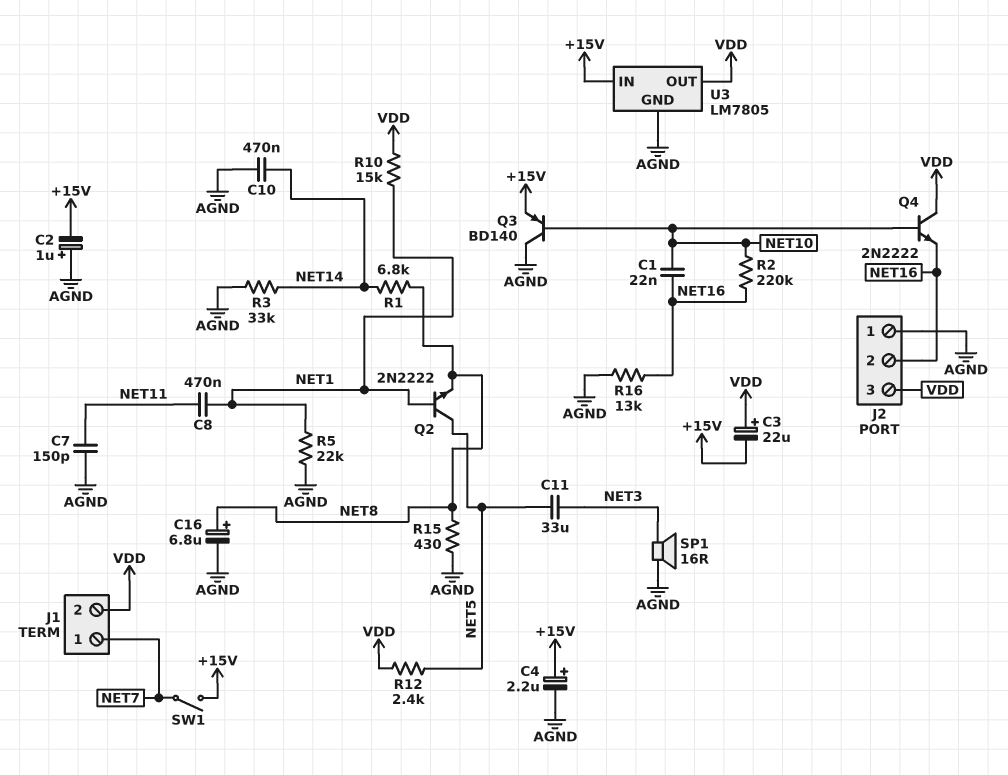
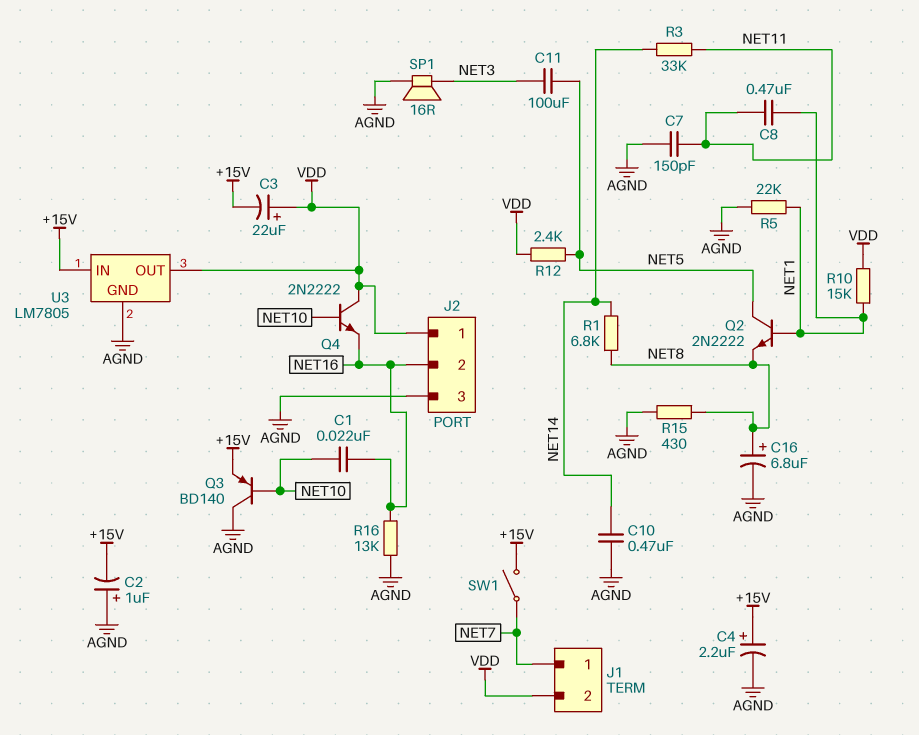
C11: 33uF (NET3, NET5) -> 100uF (NET3, NET5)
J2 pin 1: AGND -> VDD
J2 pin 3: VDD -> AGND
R2: 220k (NET10, NET16) -> none
R3: 33k (AGND, NET14) -> 33k (NET11, NET14)

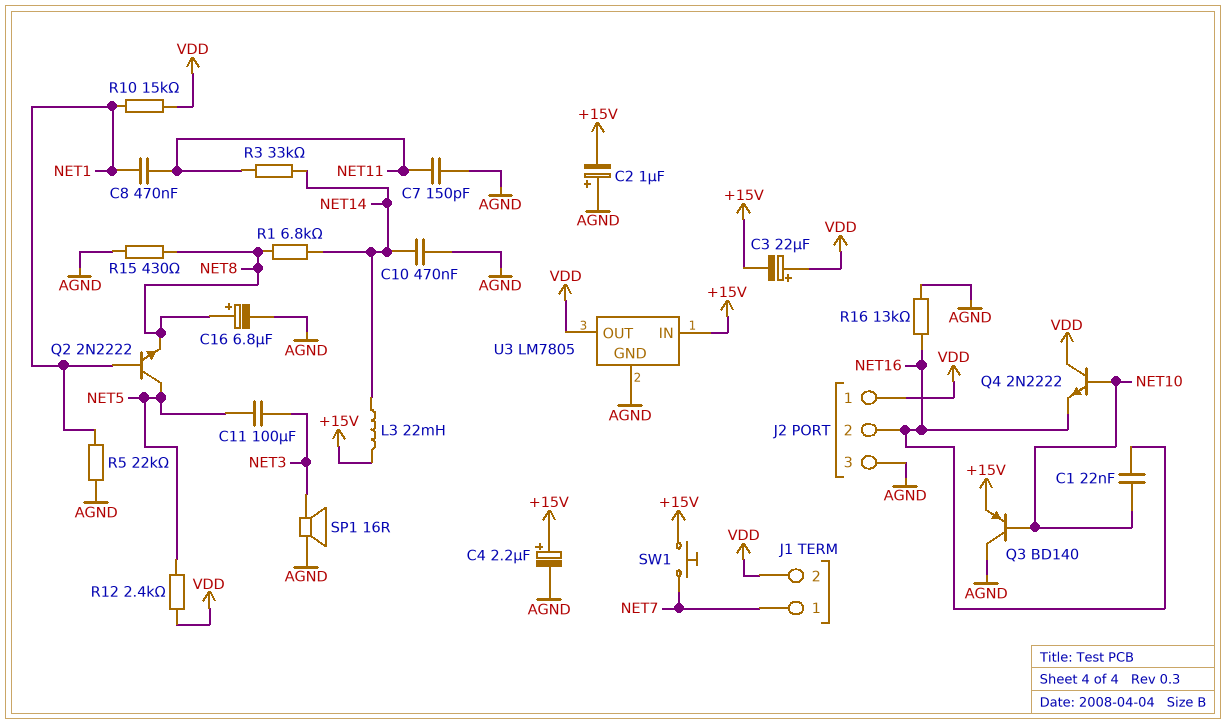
L3: none -> 22mH (+15V, NET14)
SW1: switch (+15V, NET7) -> button (+15V, NET7)

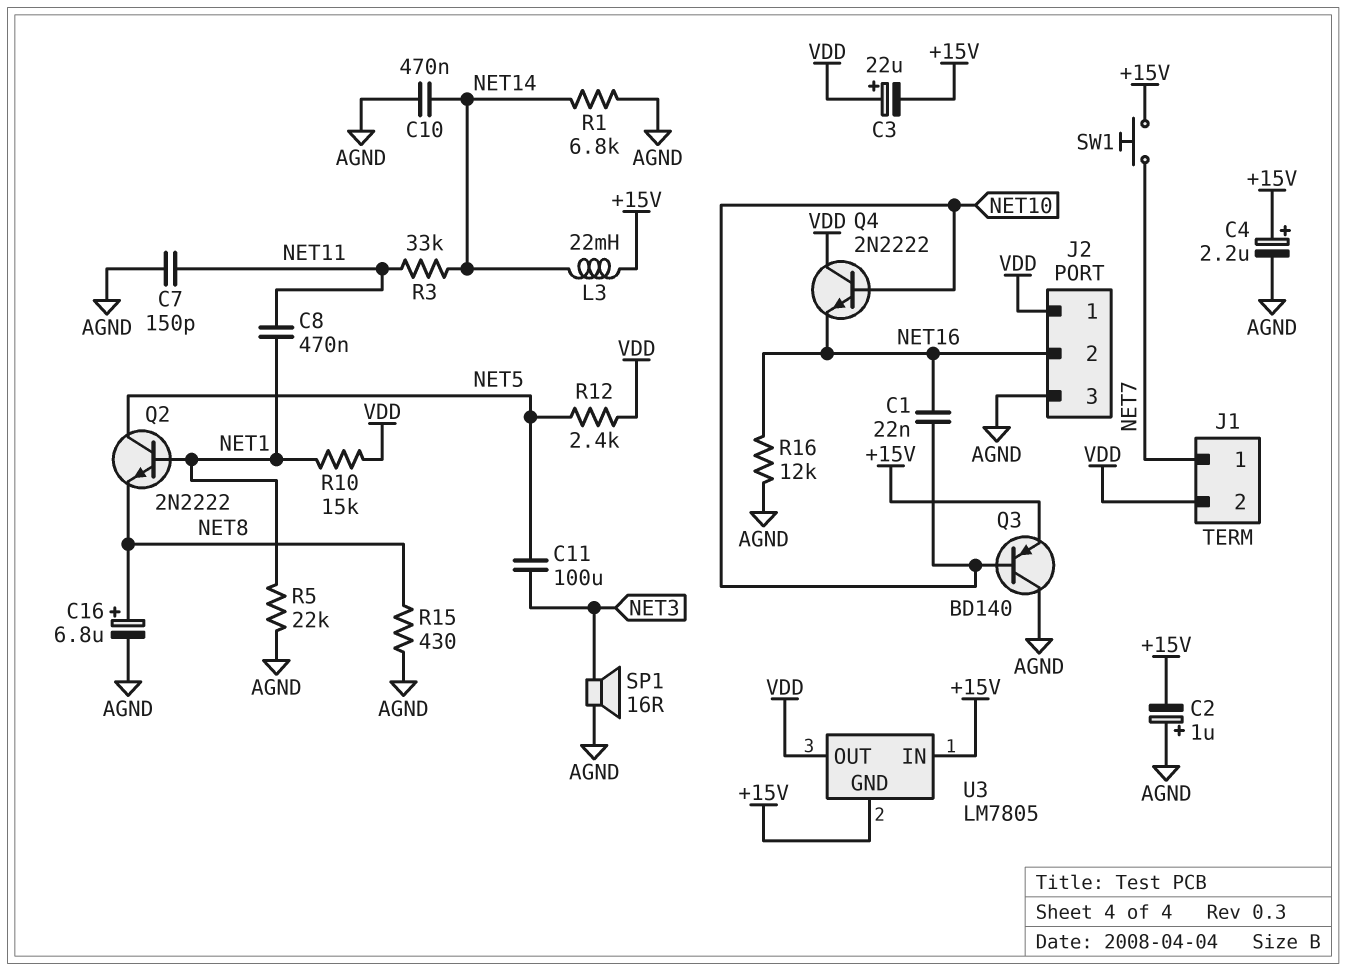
R1: 6.8k (NET8, NET14) -> 6.8k (AGND, NET14)
R16: 13k (AGND, NET16) -> 12k (AGND, NET16)
U3 pin GND: AGND -> +15V

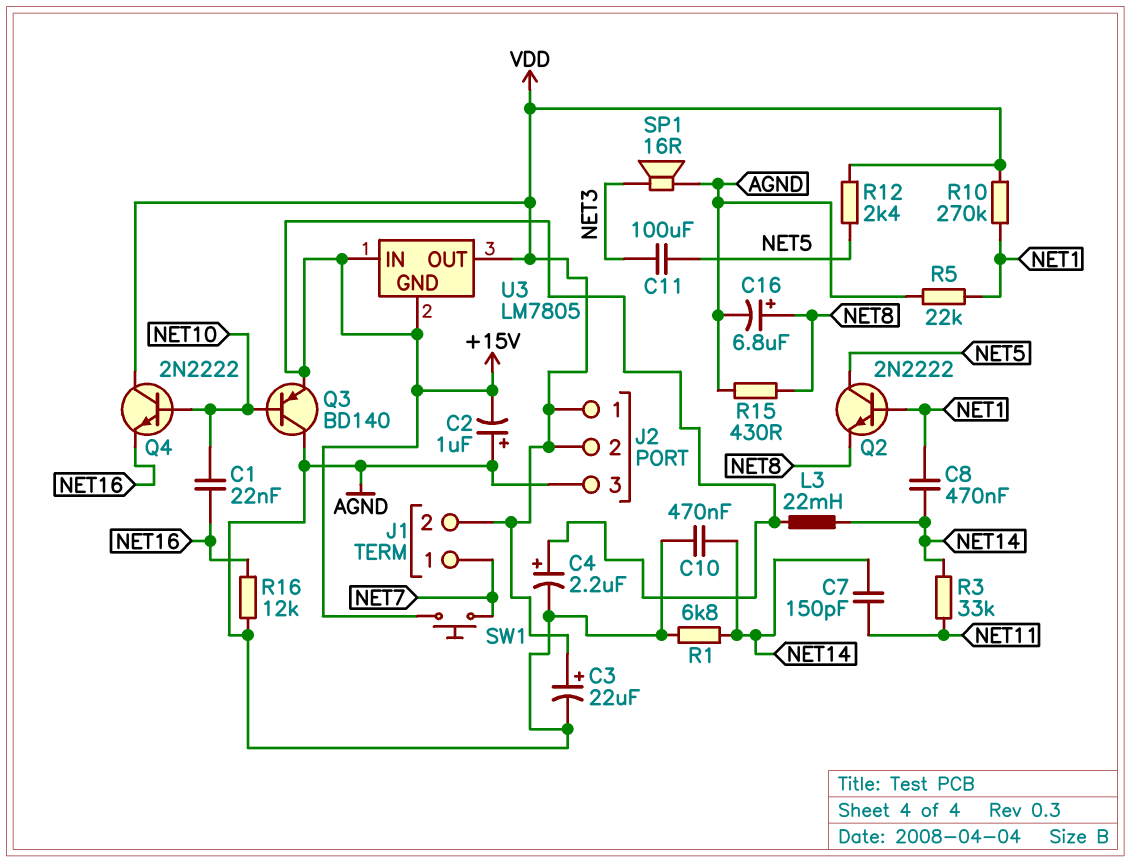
C3: 22uF (plus VDD, minus +15V) -> 22uF (plus VDD, minus AGND)
C7: 150pF (AGND, NET11) -> 150pF (NET11, NET14)
C8: 470nF (NET1, NET11) -> 470nF (NET1, NET14)
J2 pin 2: NET16 -> VDD
R10: 15k (NET1, VDD) -> 270k (NET1, VDD)

